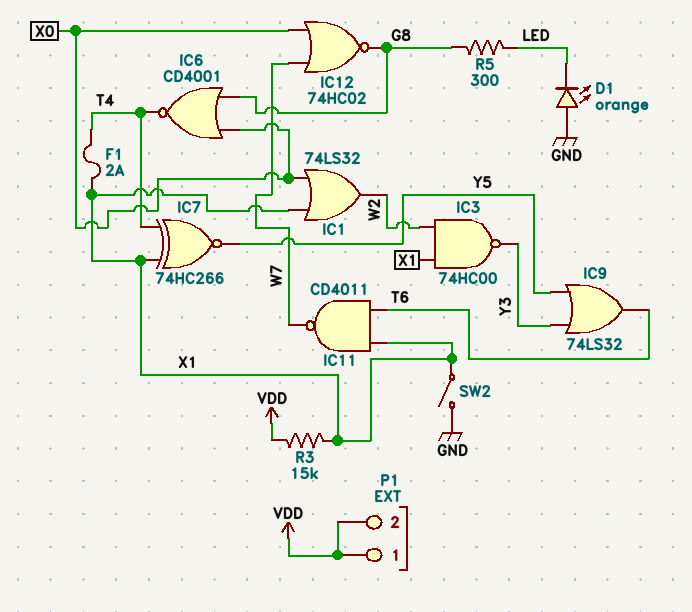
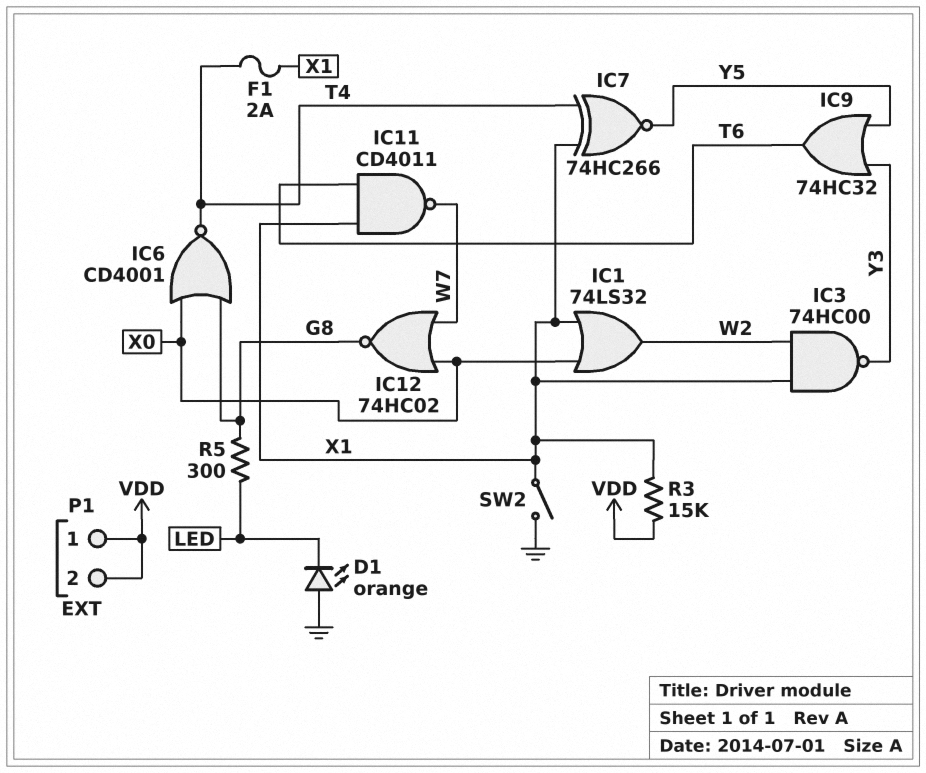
IC9: OR 74LS32 (in Y3, in Y5, out T6) -> OR 74HC32 (in Y3, in Y5, out T6)

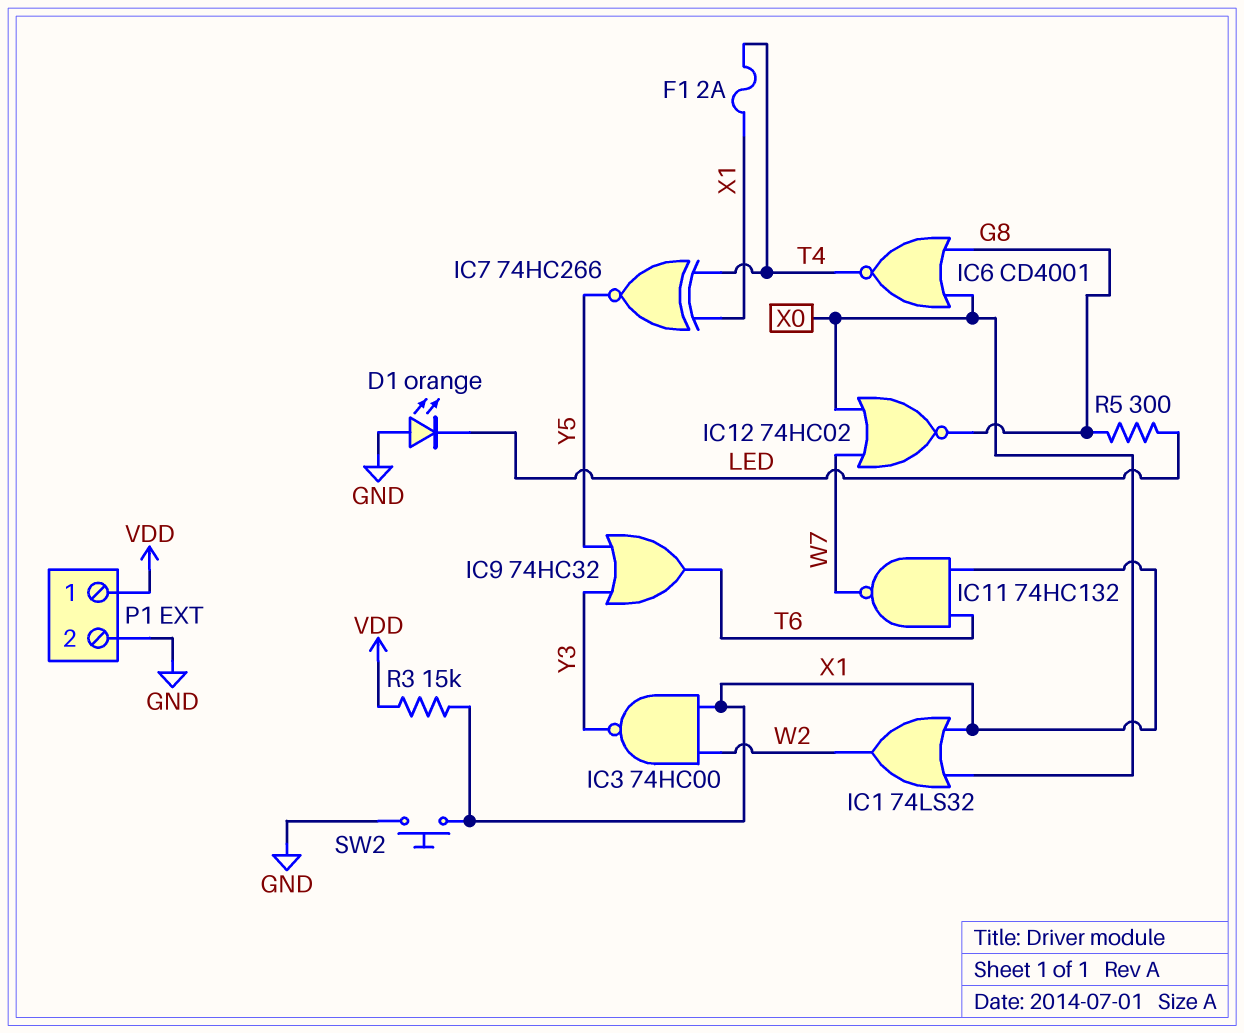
IC11: NAND CD4011 (in T6, in X1, out W7) -> NAND 74HC132 (in T6, in X1, out W7)
P1 pin 2: VDD -> GND
SW2: switch (GND, X1) -> button (GND, X1)

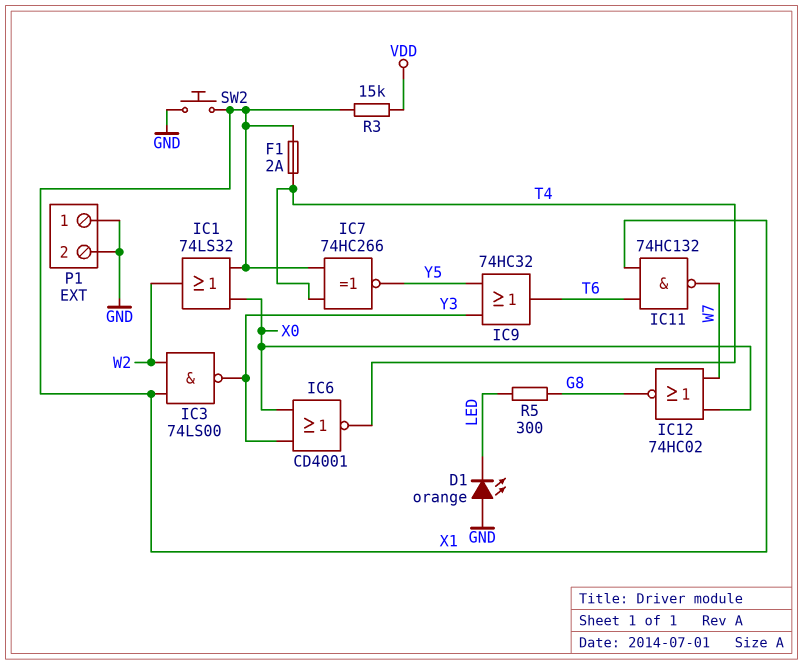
IC3: NAND 74HC00 (in W2, in X1, out Y3) -> NAND 74LS00 (in W2, in X1, out Y3)
IC6: NOR CD4001 (in G8, in X0, out T4) -> NOR CD4001 (in X0, in Y3, out T4)
P1 pin 1: VDD -> GND

